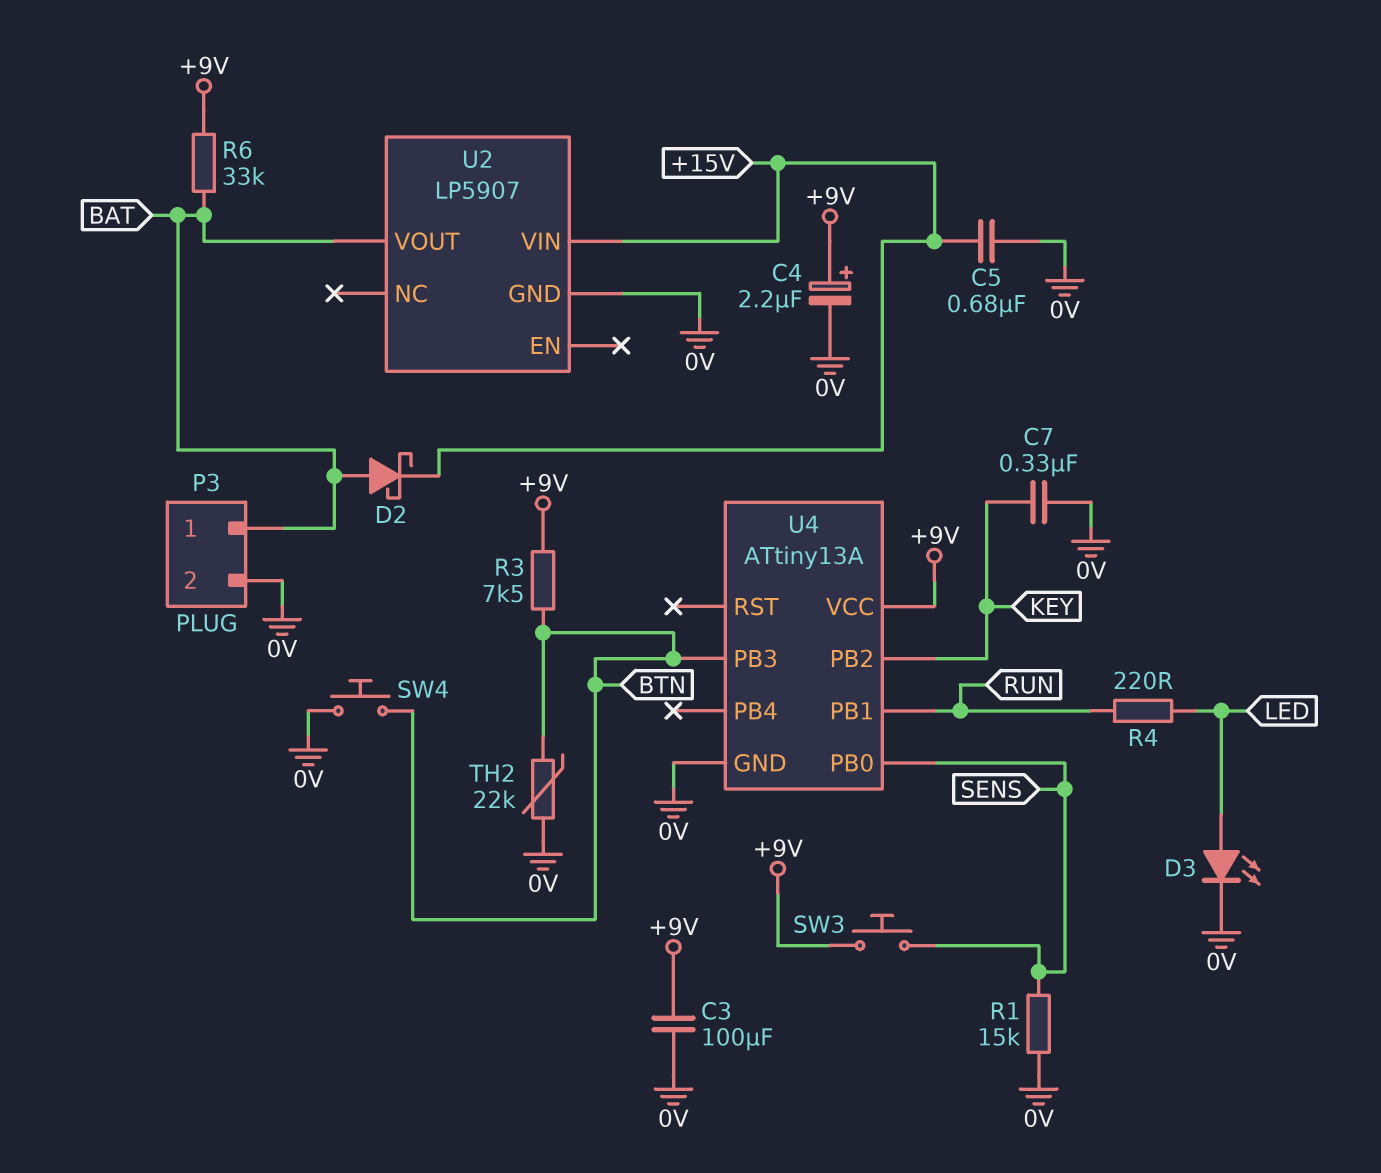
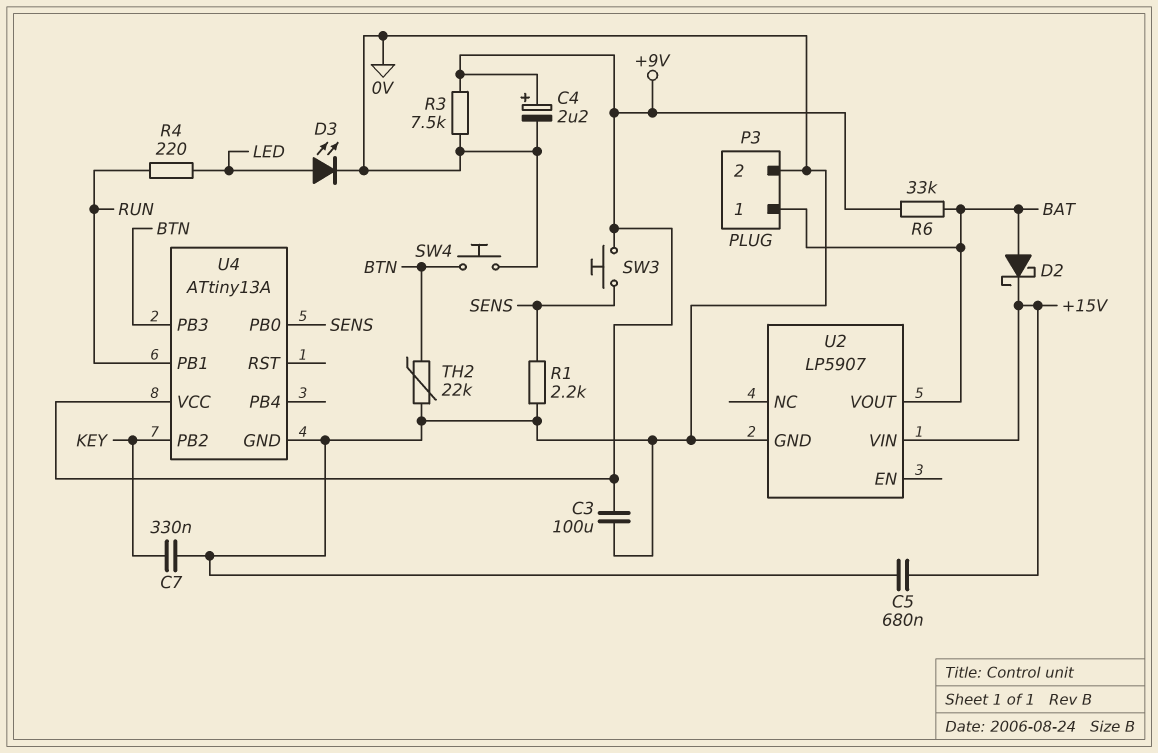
R1: 15k (0V, SENS) -> 2.2k (0V, SENS)
R3: 7.5k (+9V, BTN) -> 7.5k (+9V, 0V)

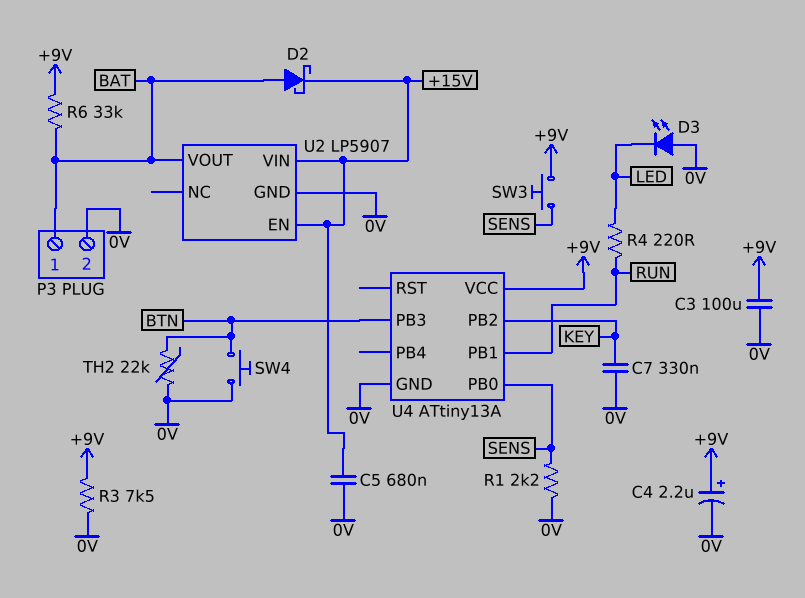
D3: LED (A LED, K 0V) -> LED (A 0V, K LED)
U2 pin EN: none -> +15V

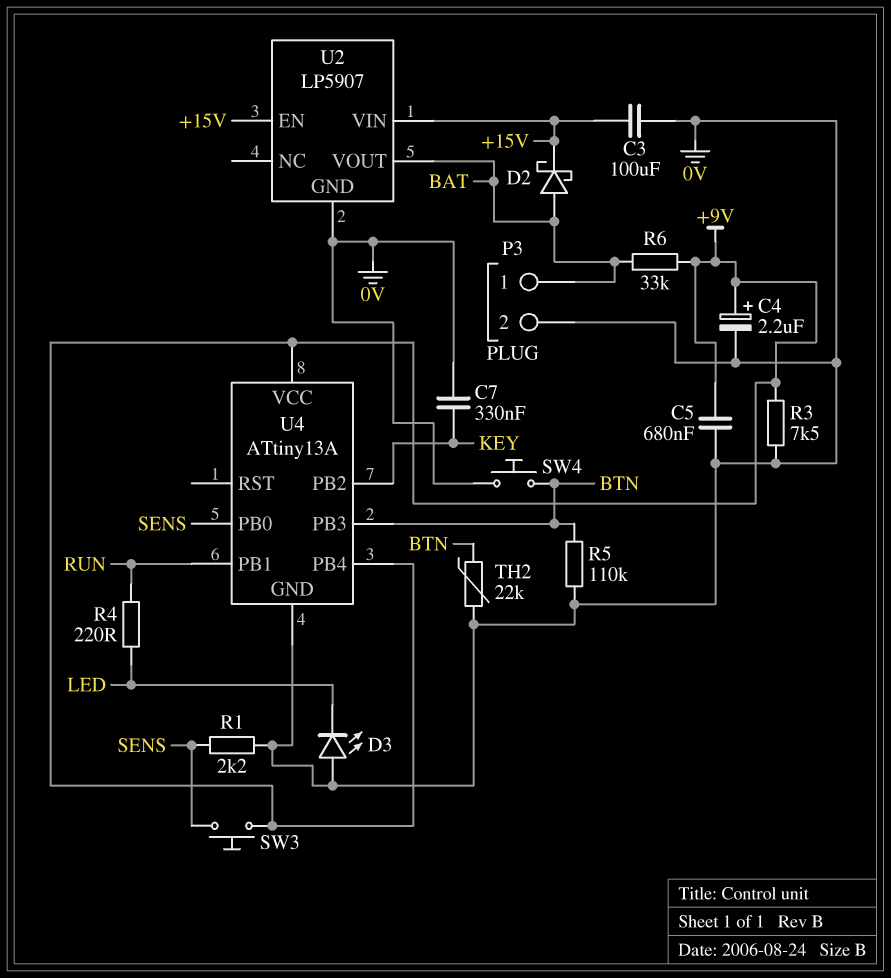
C3: 100uF (+9V, 0V) -> 100uF (+15V, 0V)
C5: 680nF (+15V, 0V) -> 680nF (+9V, 0V)
R5: none -> 110k (0V, BTN)
U4 pin PB4: none -> +9V

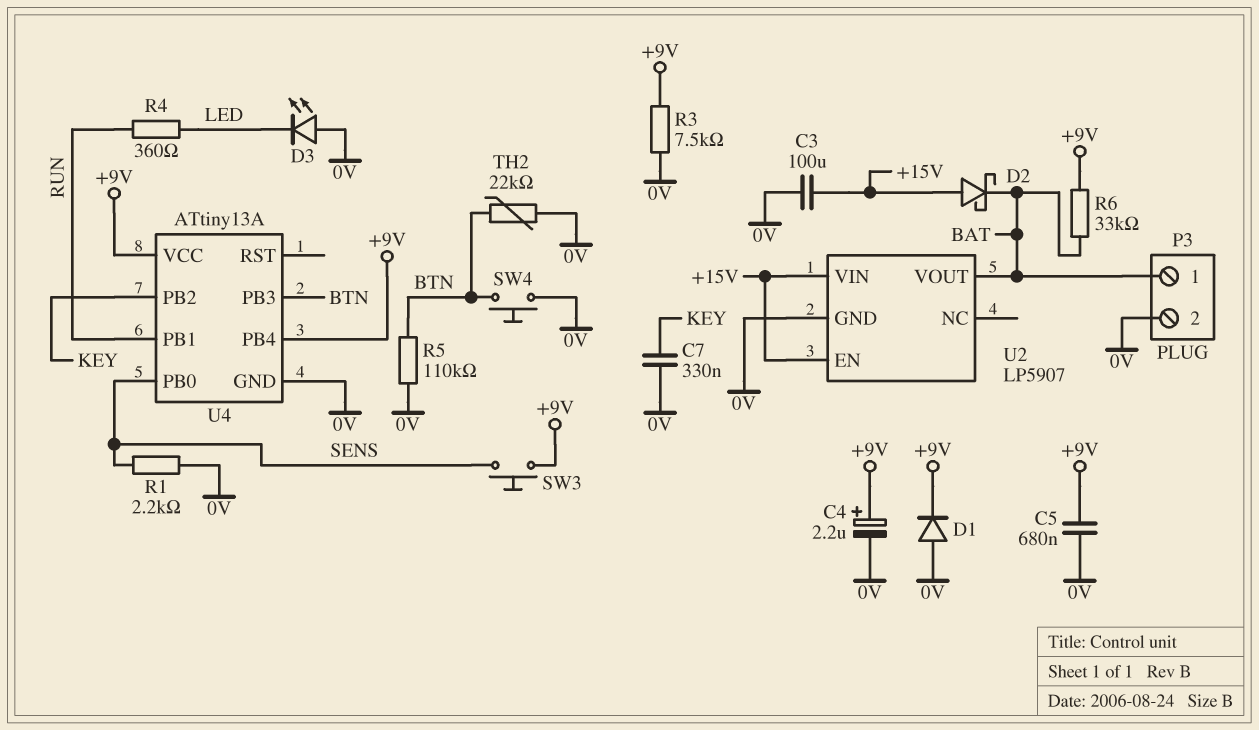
D1: none -> diode (A 0V, K +9V)
D2: schottky (A BAT, K +15V) -> schottky (A +15V, K BAT)
R4: 220 (LED, RUN) -> 360 (LED, RUN)

